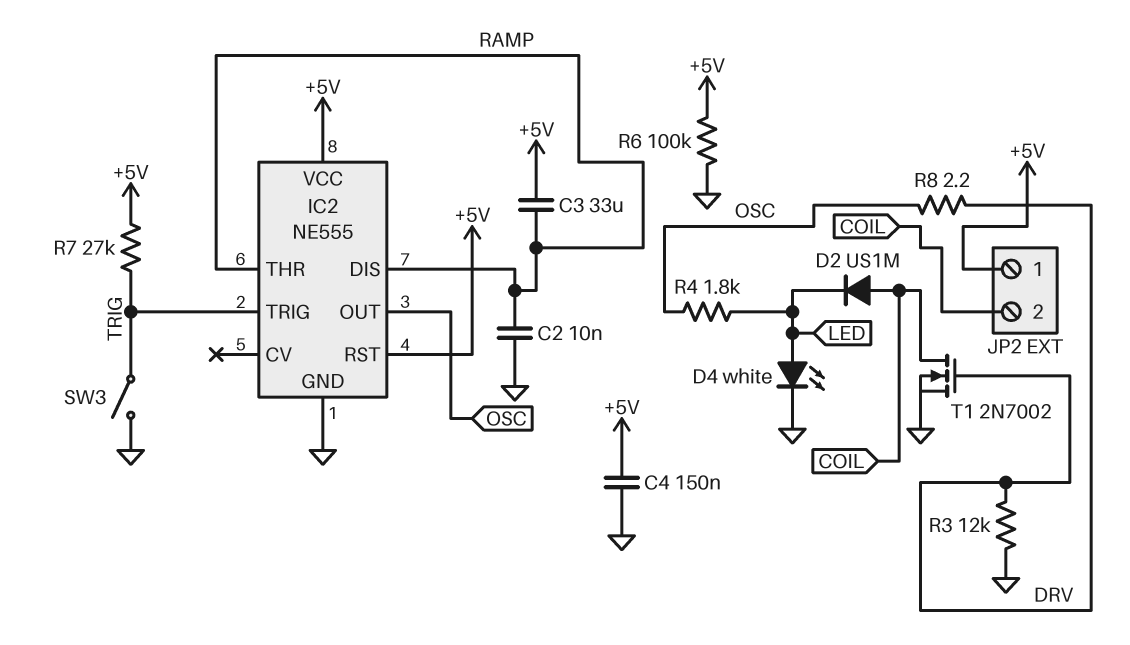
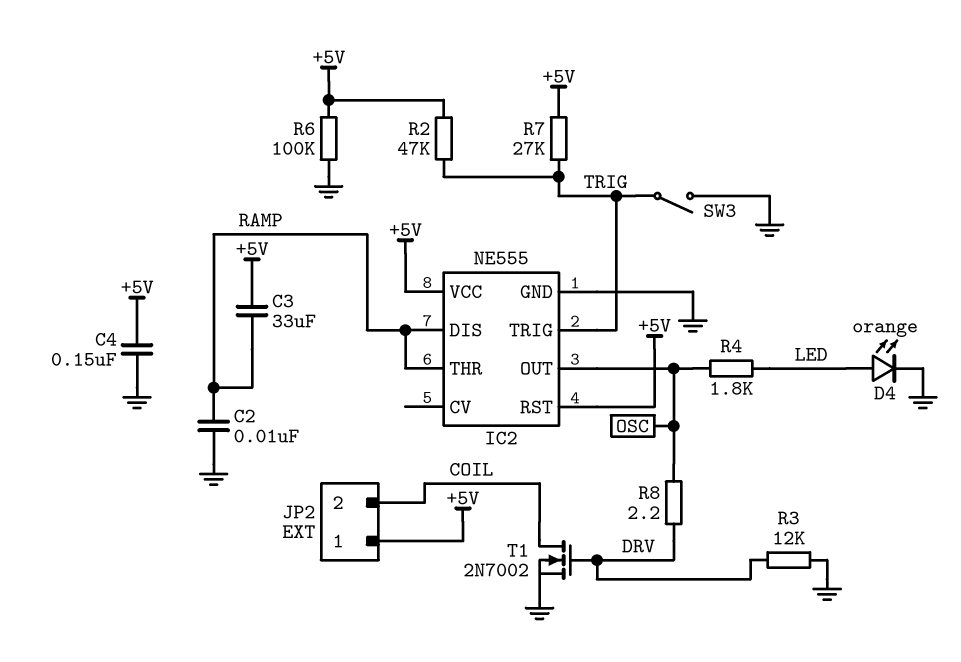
D2: diode US1M (A COIL, K LED) -> none
D4: LED white (A LED, K GND) -> LED orange (A LED, K GND)
R2: none -> 47k (+5V, TRIG)

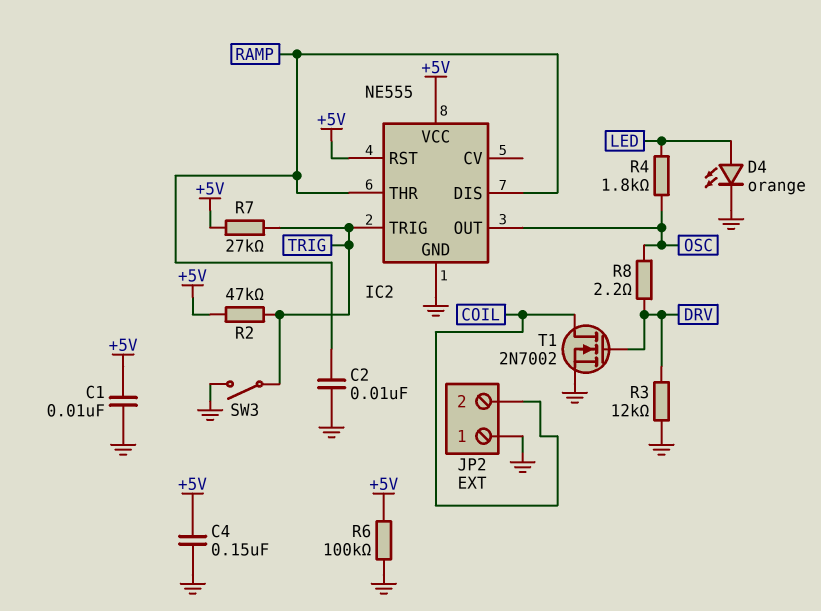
C1: none -> 10nF (+5V, GND)
C3: 33uF (+5V, RAMP) -> none
JP2 pin 1: +5V -> GND

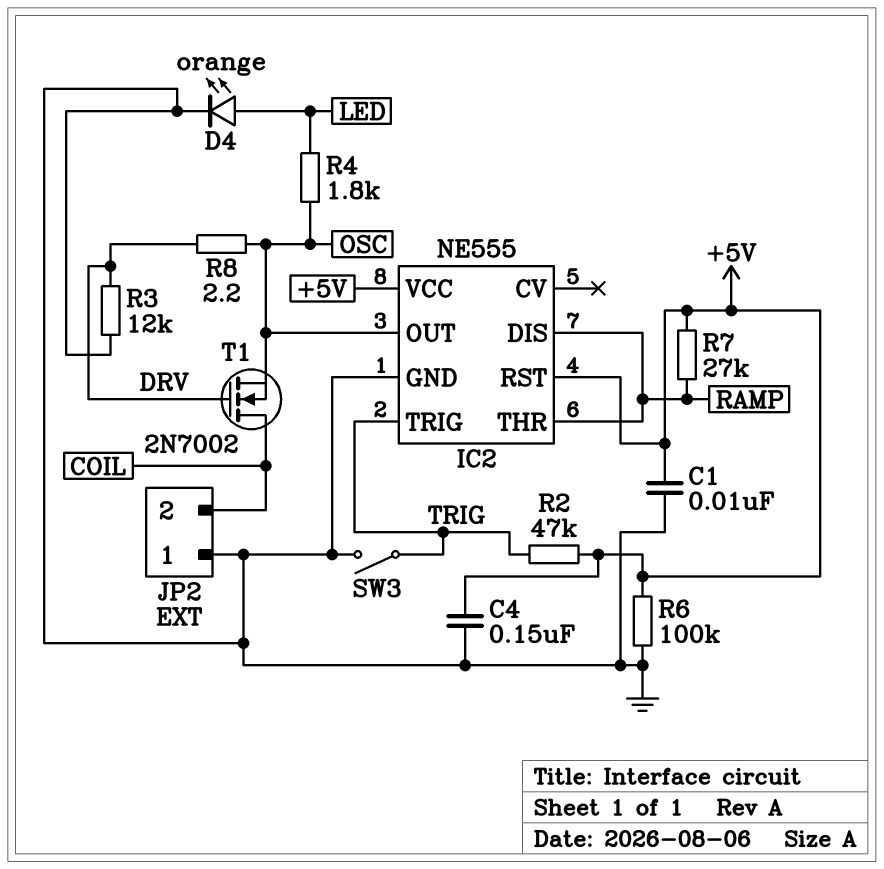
C2: 10nF (GND, RAMP) -> none
R7: 27k (+5V, TRIG) -> 27k (+5V, RAMP)
T1: NMOS 2N7002 (G DRV, D COIL, S GND) -> NMOS 2N7002 (G DRV, D COIL, S OSC)

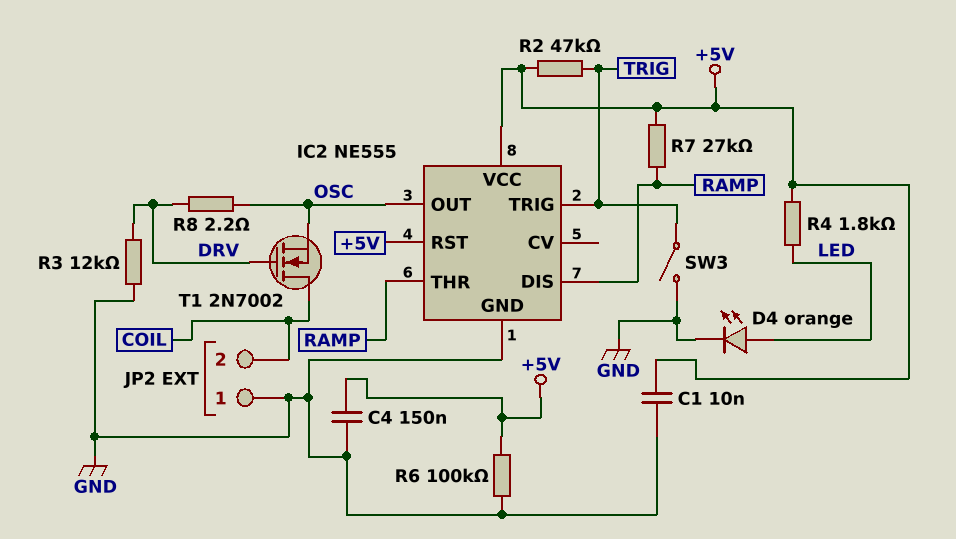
R4: 1.8k (LED, OSC) -> 1.8k (+5V, LED)

